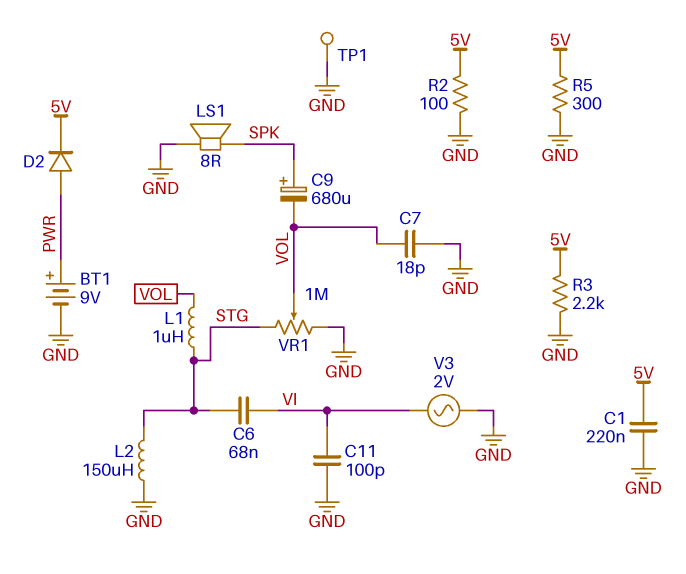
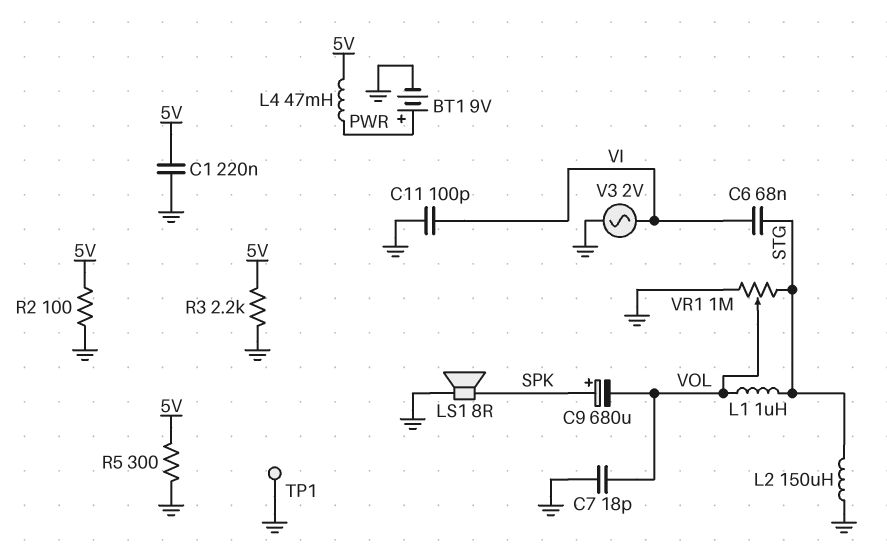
D2: diode (A PWR, K 5V) -> none
L4: none -> 47mH (5V, PWR)

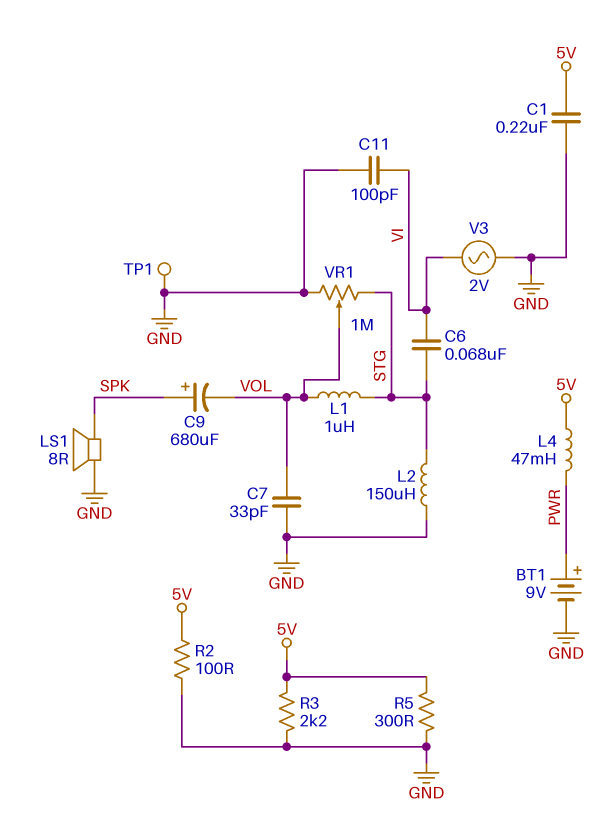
C7: 18pF (GND, VOL) -> 33pF (GND, VOL)

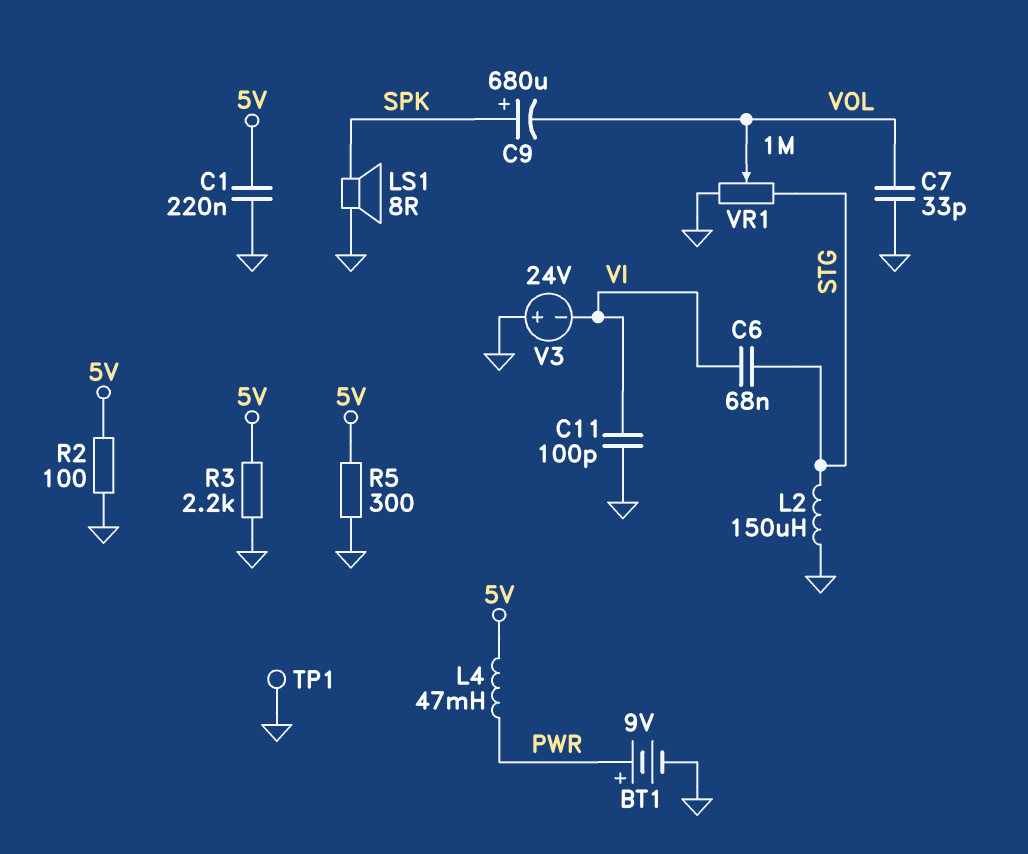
L1: 1uH (STG, VOL) -> none
V3: AC 2V (GND, VI) -> 24V (plus GND, minus VI)

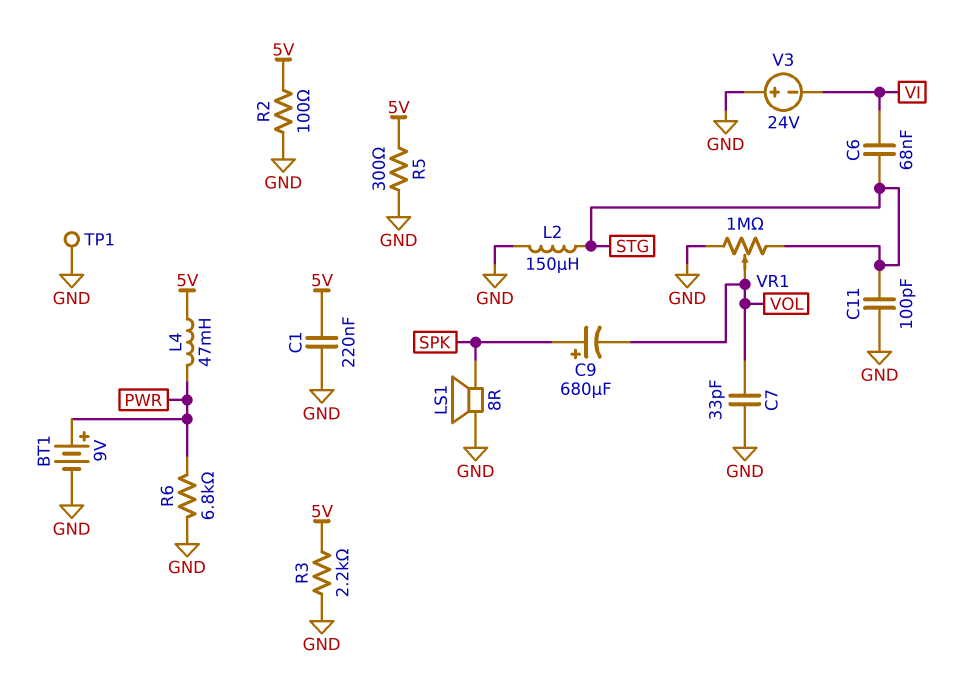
C11: 100pF (GND, VI) -> 100pF (GND, STG)
R6: none -> 6.8k (GND, PWR)

